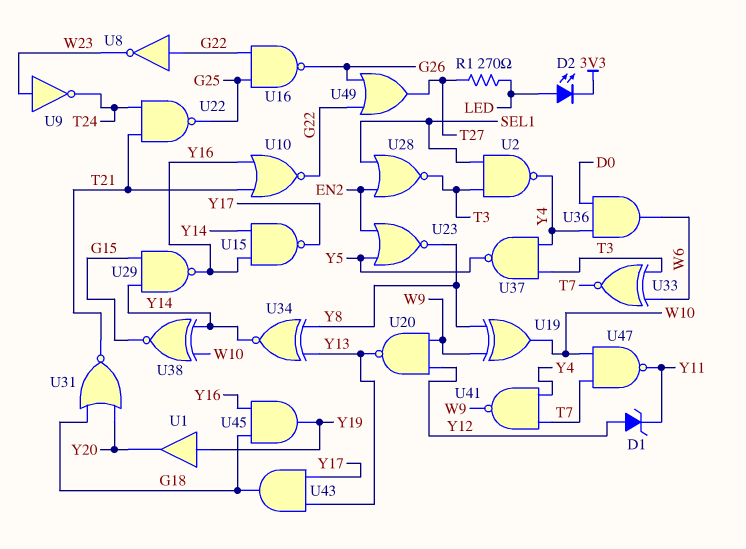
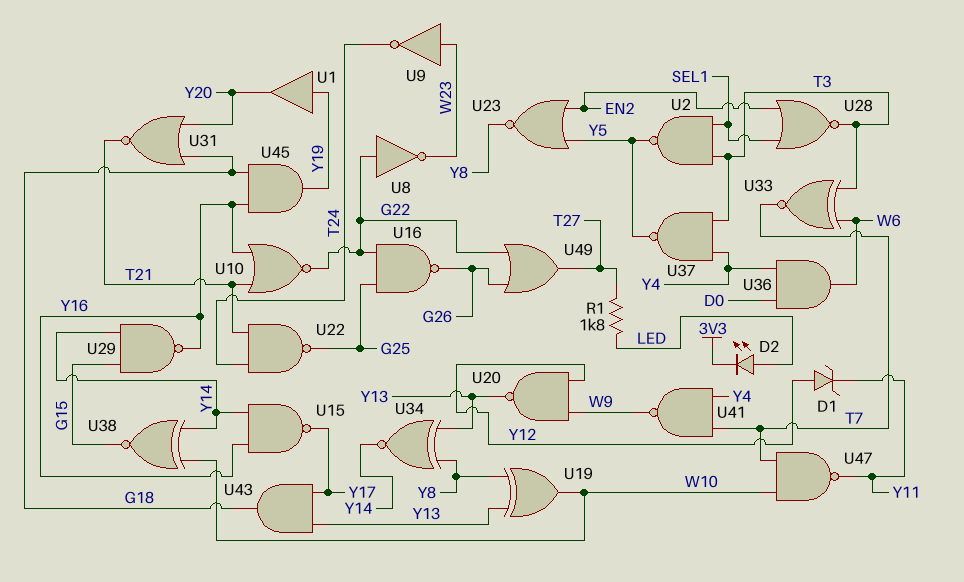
R1: 270 (LED, T27) -> 1.8k (LED, T27)
U2: NAND (in SEL1, in T3, out Y4) -> NAND (in SEL1, in T3, out Y5)
U19: XOR (in W9, in Y8, out W10) -> XOR (in Y8, in Y13, out W10)

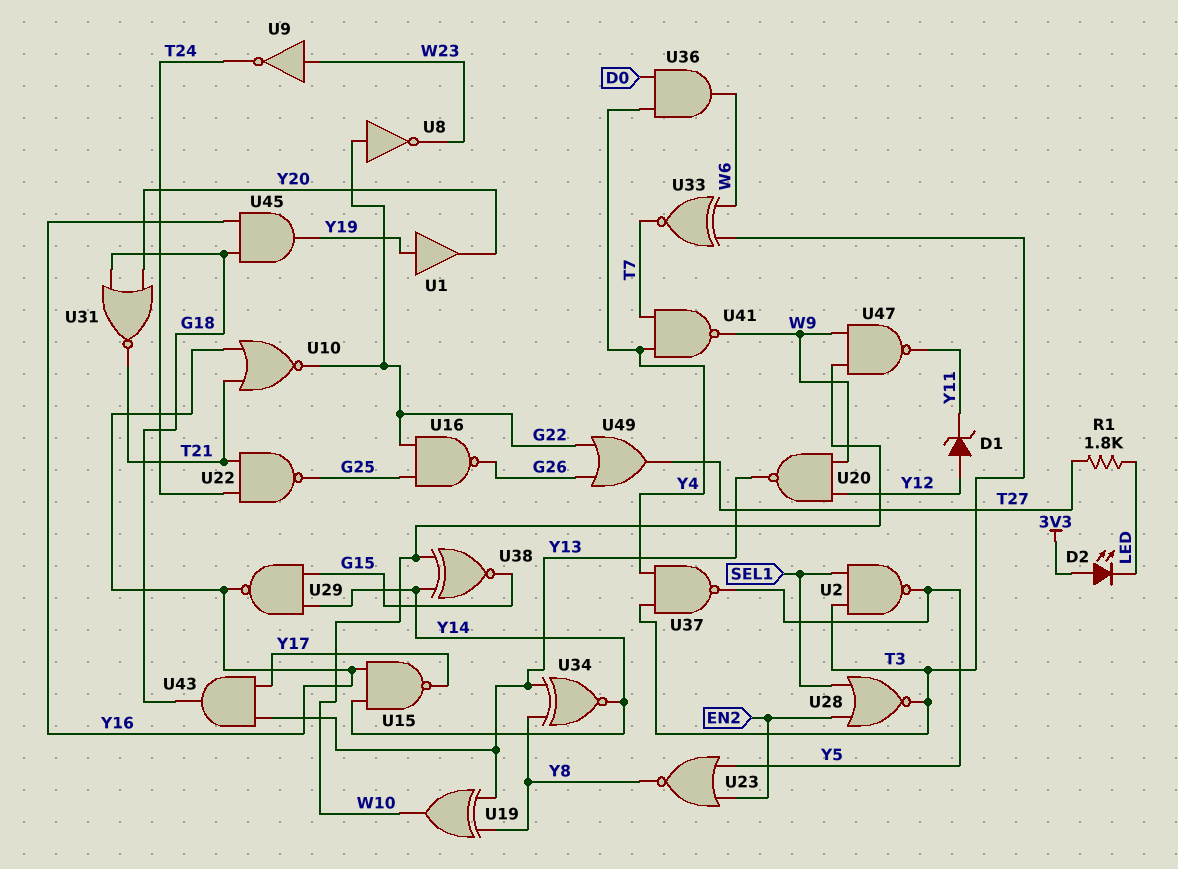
D2: LED (A LED, K 3V3) -> LED (A 3V3, K LED)
U47: NAND (in T7, in W10, out Y11) -> NAND (in W9, in W10, out Y11)

